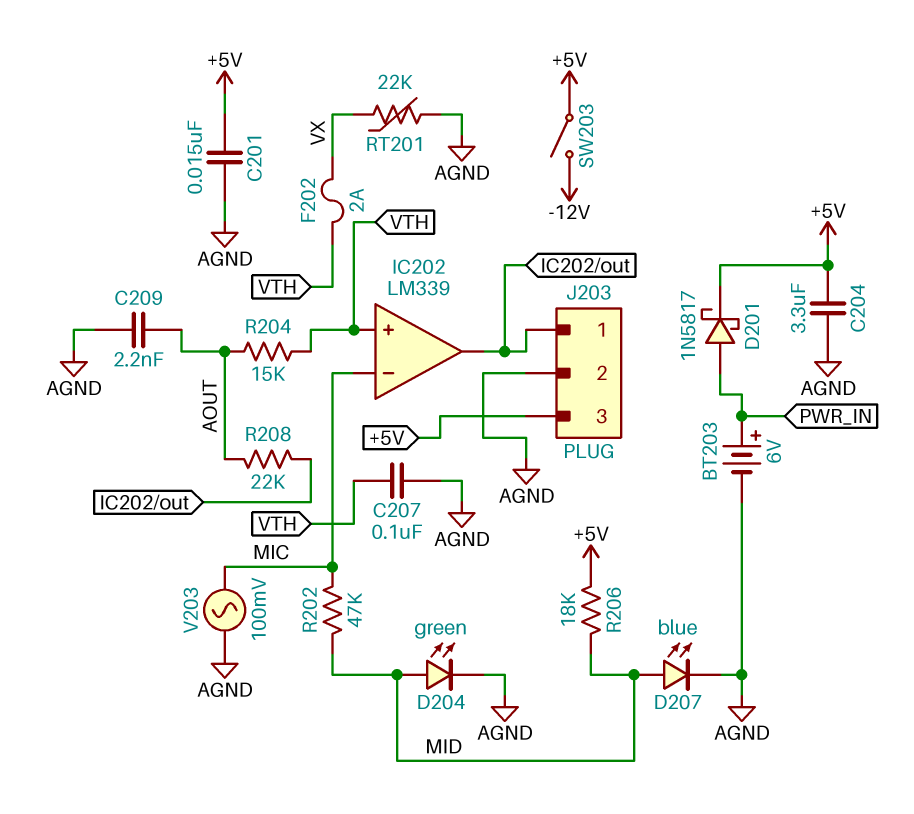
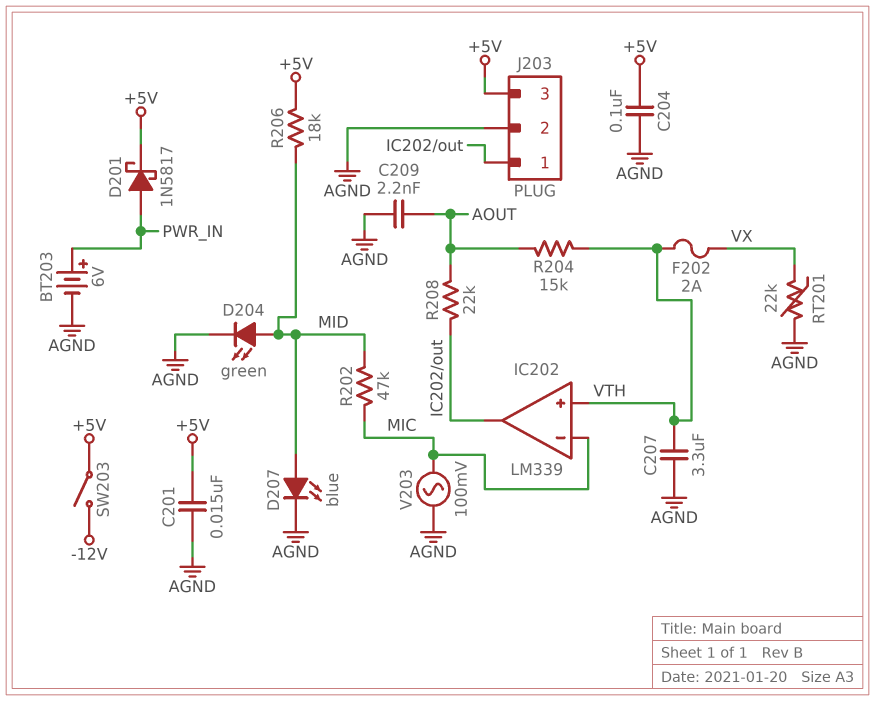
C204: 3.3uF (+5V, AGND) -> 100nF (+5V, AGND)
C207: 100nF (AGND, VTH) -> 3.3uF (AGND, VTH)

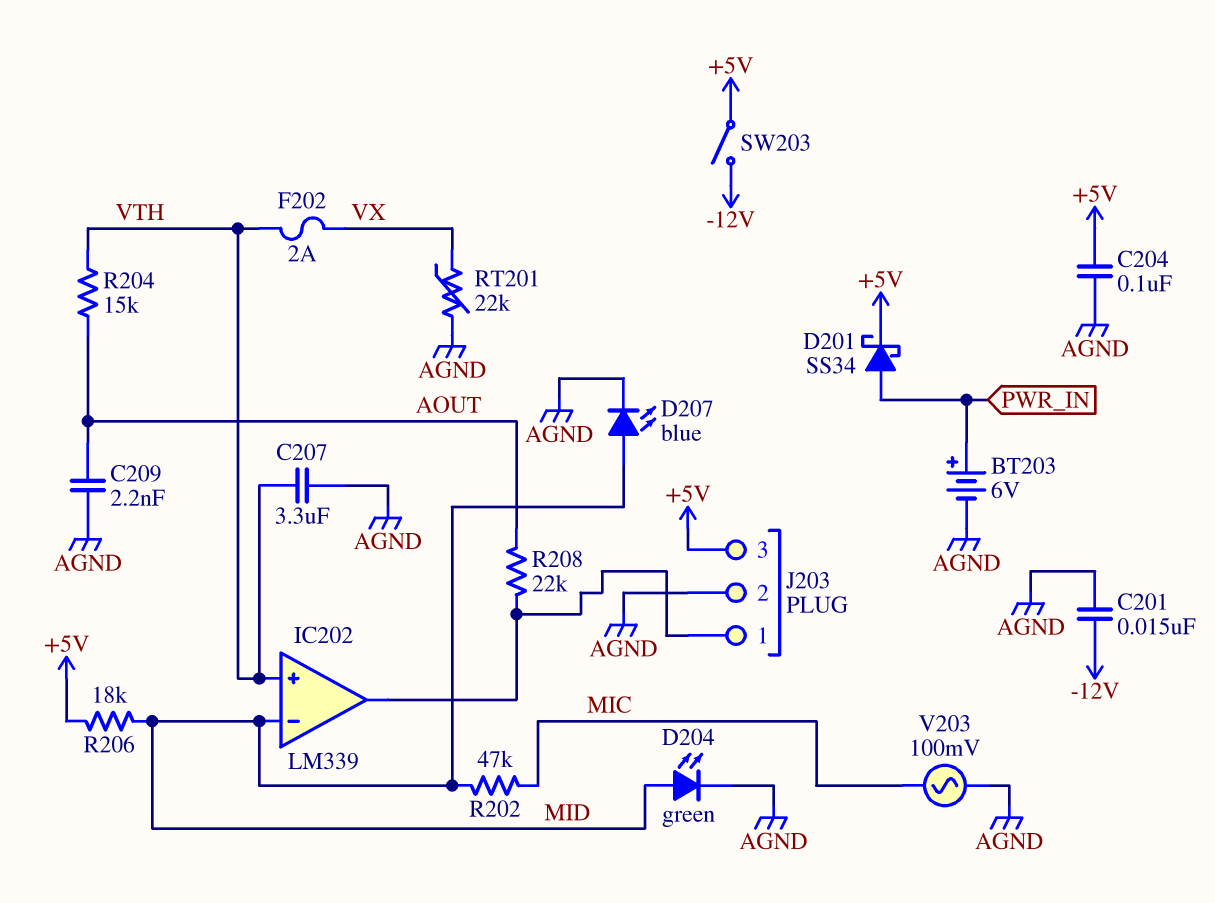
C201: 15nF (+5V, AGND) -> 15nF (-12V, AGND)
D201: schottky 1N5817 (A PWR_IN, K +5V) -> schottky SS34 (A PWR_IN, K +5V)
IC202 pin in-: MIC -> MID

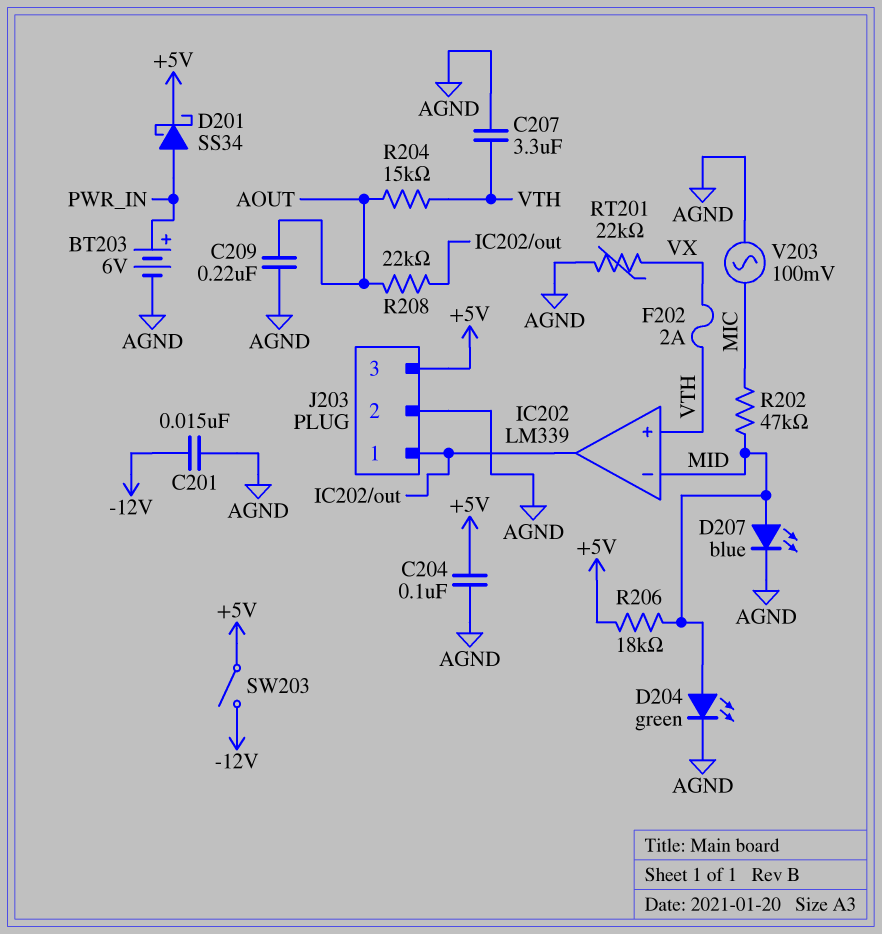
C209: 2.2nF (AGND, AOUT) -> 220nF (AGND, AOUT)

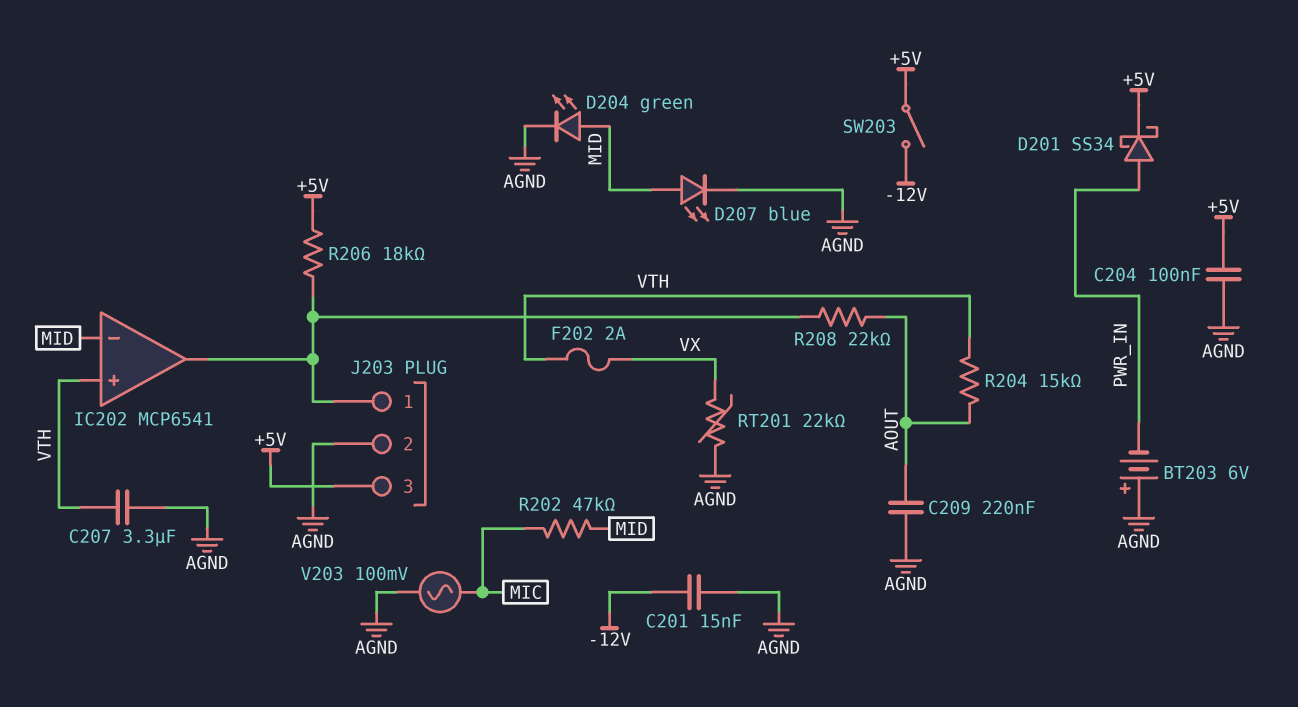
BT203: 6V (plus PWR_IN, minus AGND) -> 6V (plus AGND, minus PWR_IN)
IC202: LM339 -> MCP6541
R206: 18k (+5V, MID) -> 18k (+5V, IC202/out)

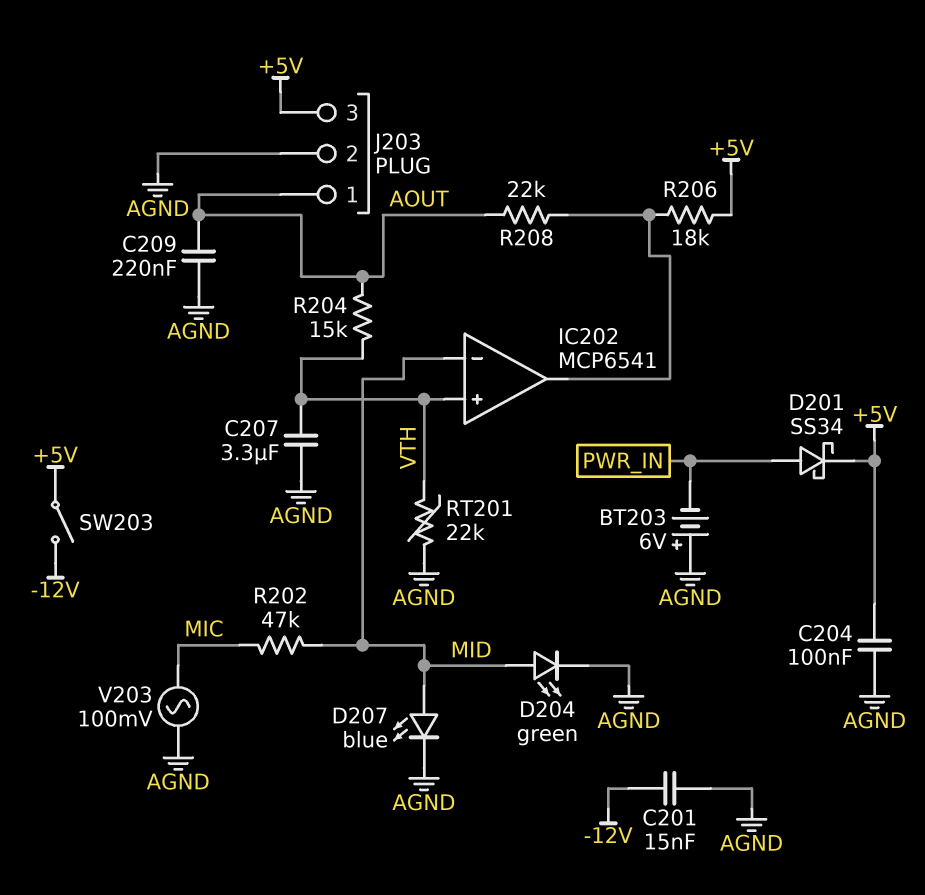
F202: 2A (VTH, VX) -> none
J203 pin 1: IC202/out -> AOUT
RT201: 22k (AGND, VX) -> 22k (AGND, VTH)

